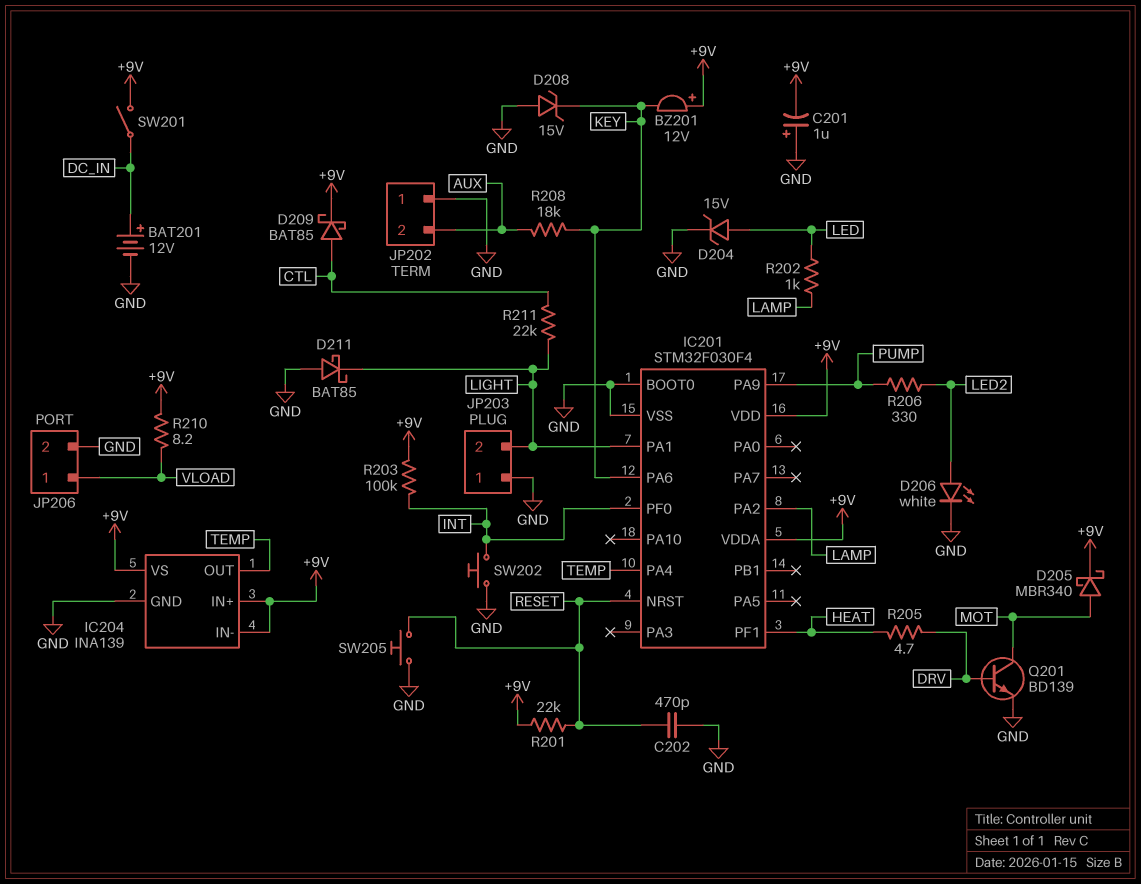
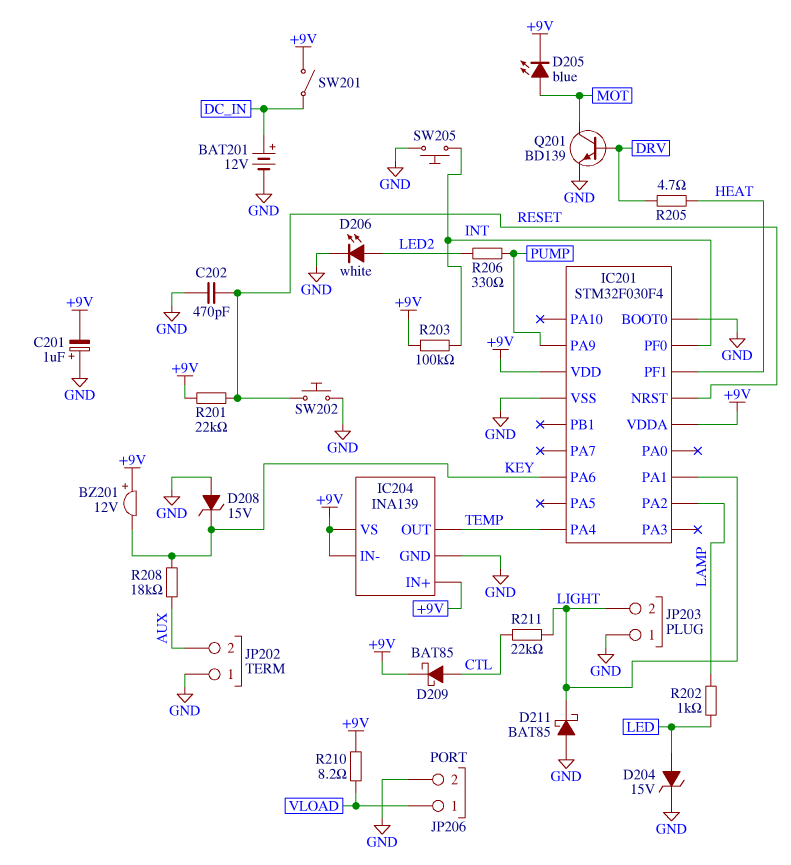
D205: schottky MBR340 (A MOT, K +9V) -> LED blue (A MOT, K +9V)
SW202: button (GND, INT) -> button (GND, RESET)
SW205: button (GND, RESET) -> button (GND, INT)

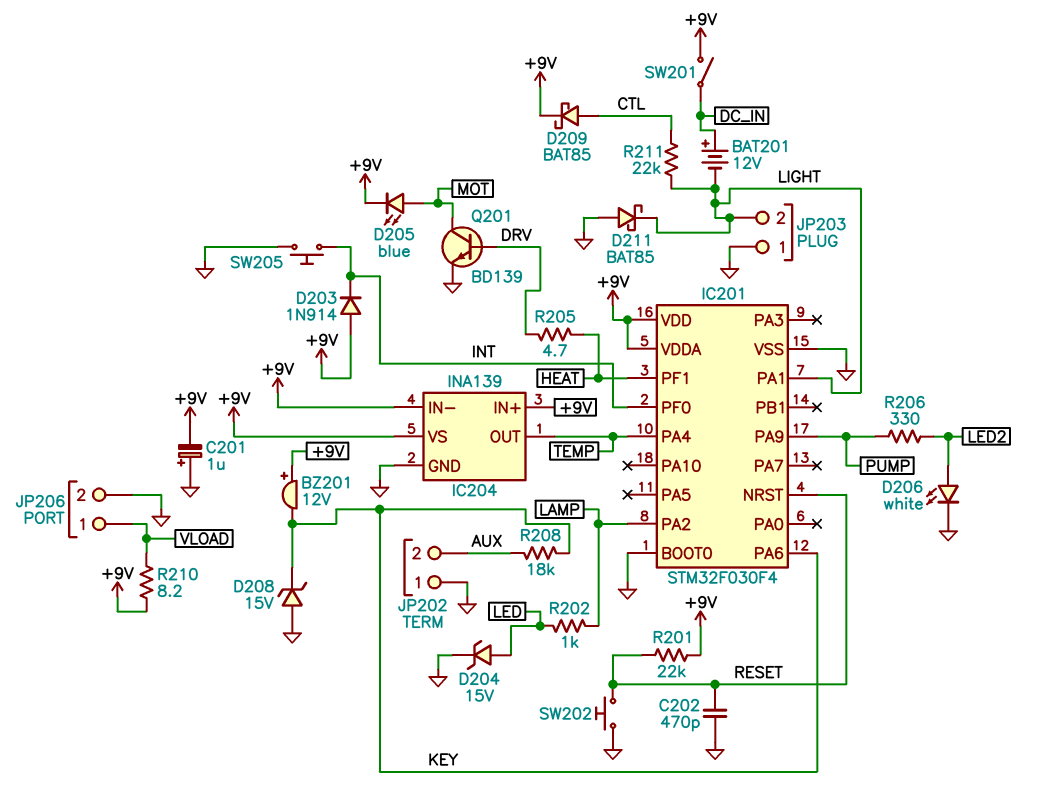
BAT201: 12V (plus DC_IN, minus GND) -> 12V (plus DC_IN, minus LIGHT)
D203: none -> diode 1N914 (A +9V, K INT)
R203: 100k (+9V, INT) -> none

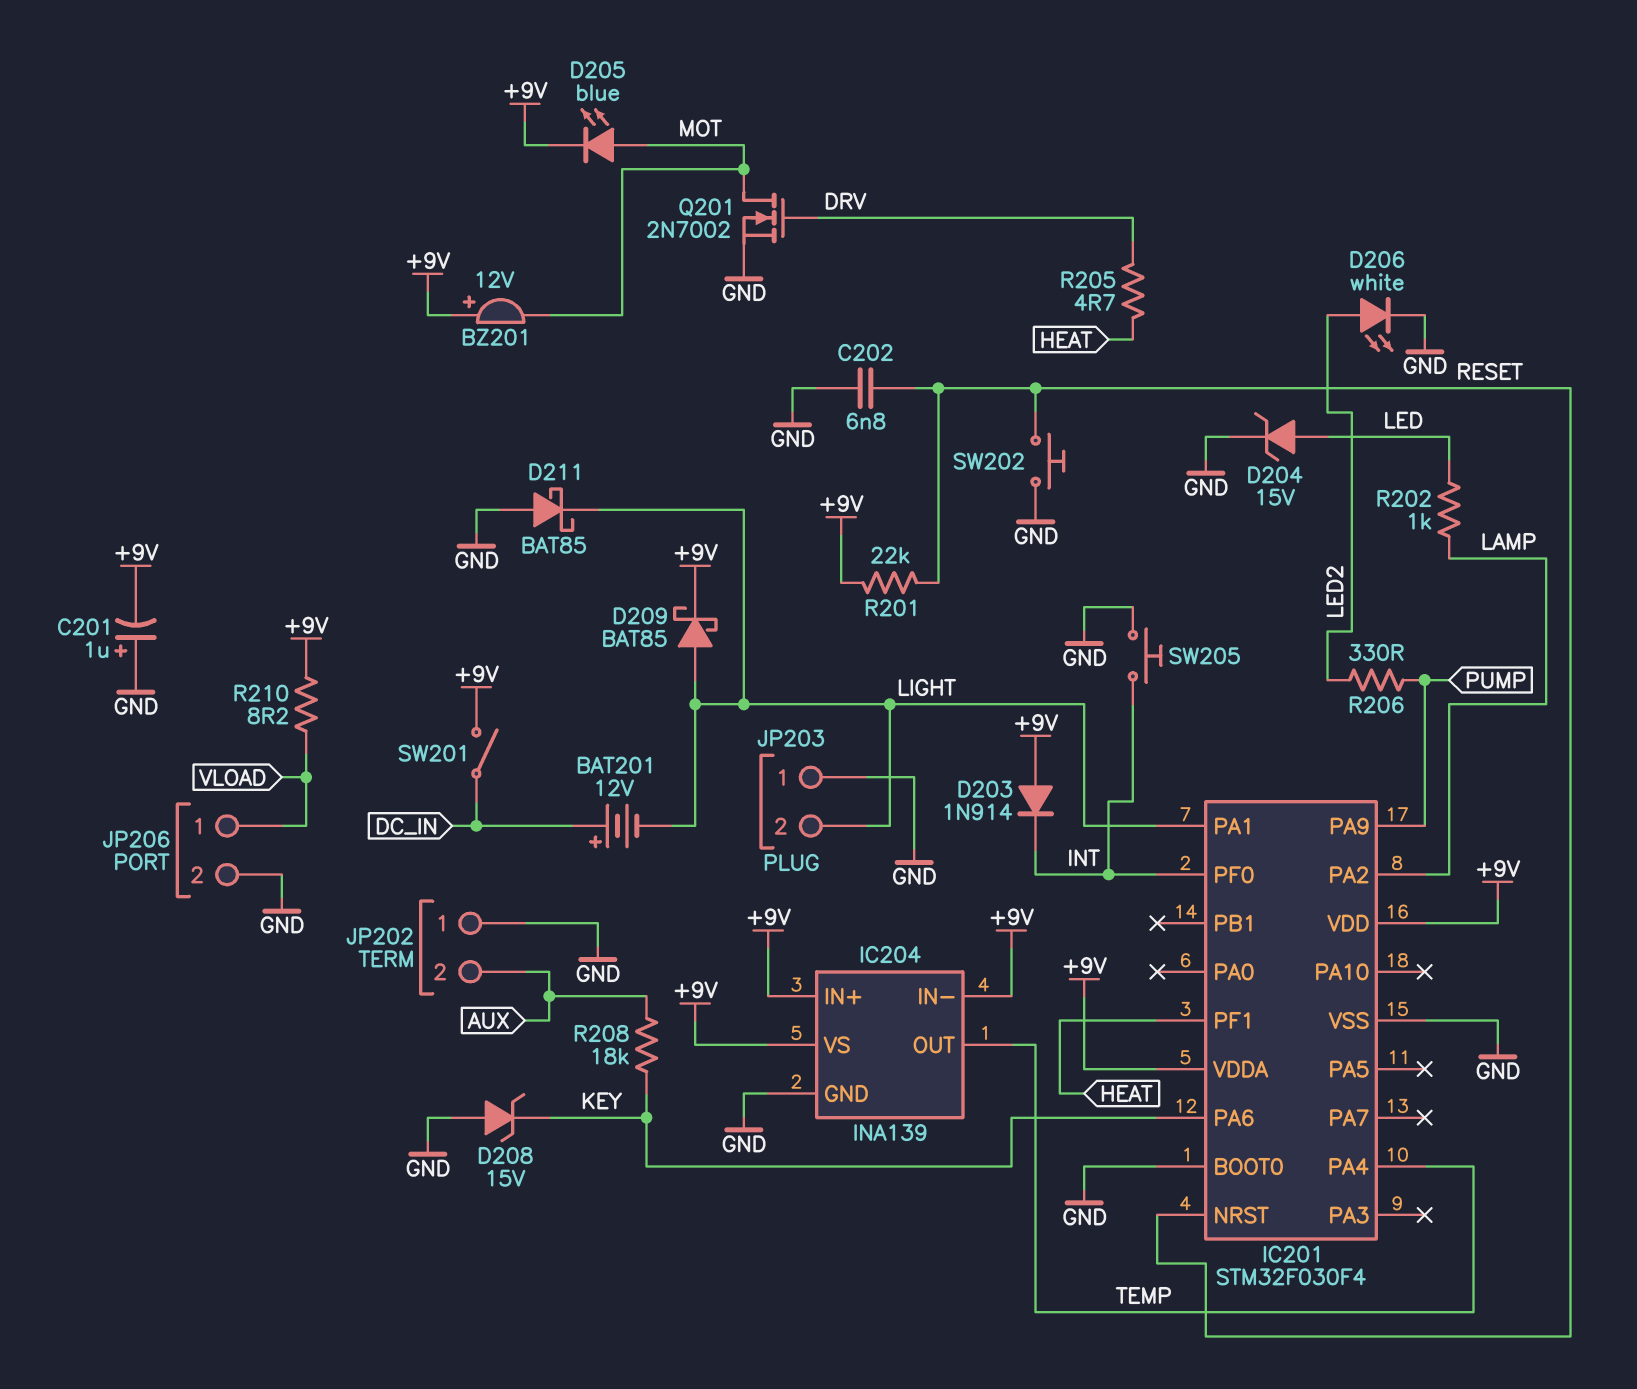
BZ201: buzzer 12V (plus +9V, minus KEY) -> buzzer 12V (plus +9V, minus MOT)
C202: 470pF (GND, RESET) -> 6.8nF (GND, RESET)
D209: schottky BAT85 (A CTL, K +9V) -> schottky BAT85 (A LIGHT, K +9V)
Q201: NPN BD139 (B DRV, C MOT, E GND) -> NMOS 2N7002 (G DRV, D MOT, S GND)
R211: 22k (CTL, LIGHT) -> none

